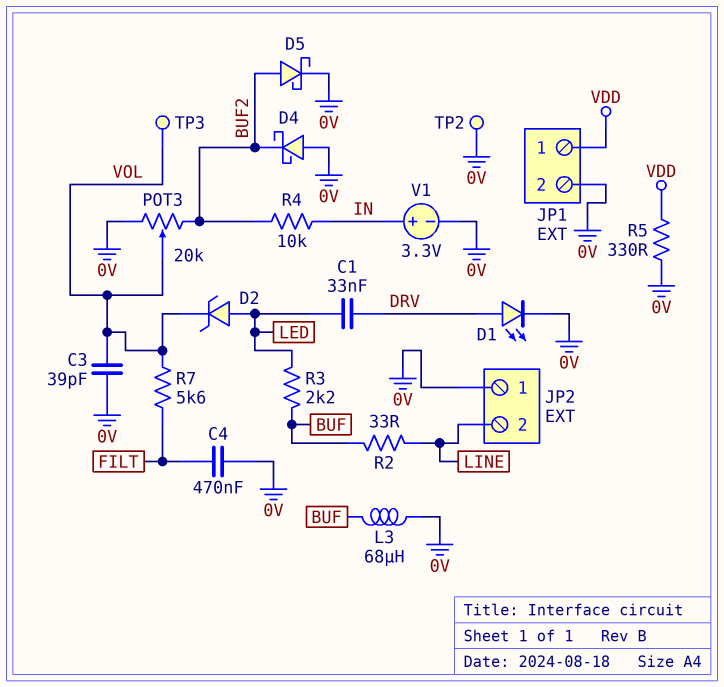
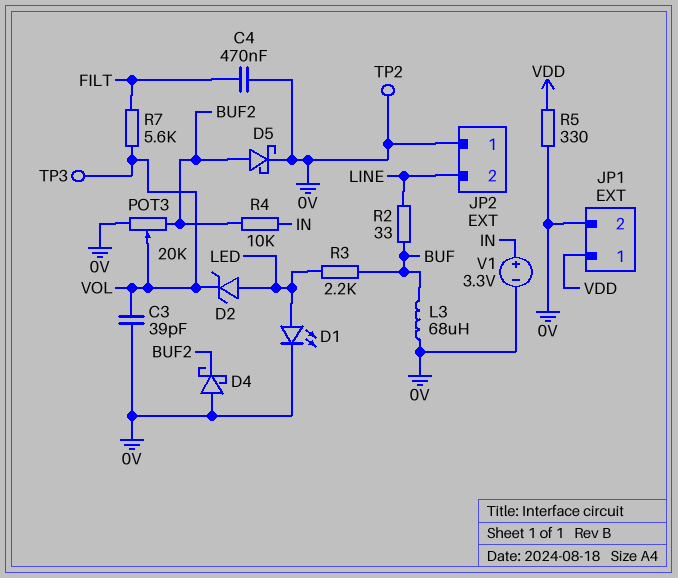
C1: 33nF (DRV, LED) -> none
D1: LED (A DRV, K 0V) -> LED (A LED, K 0V)

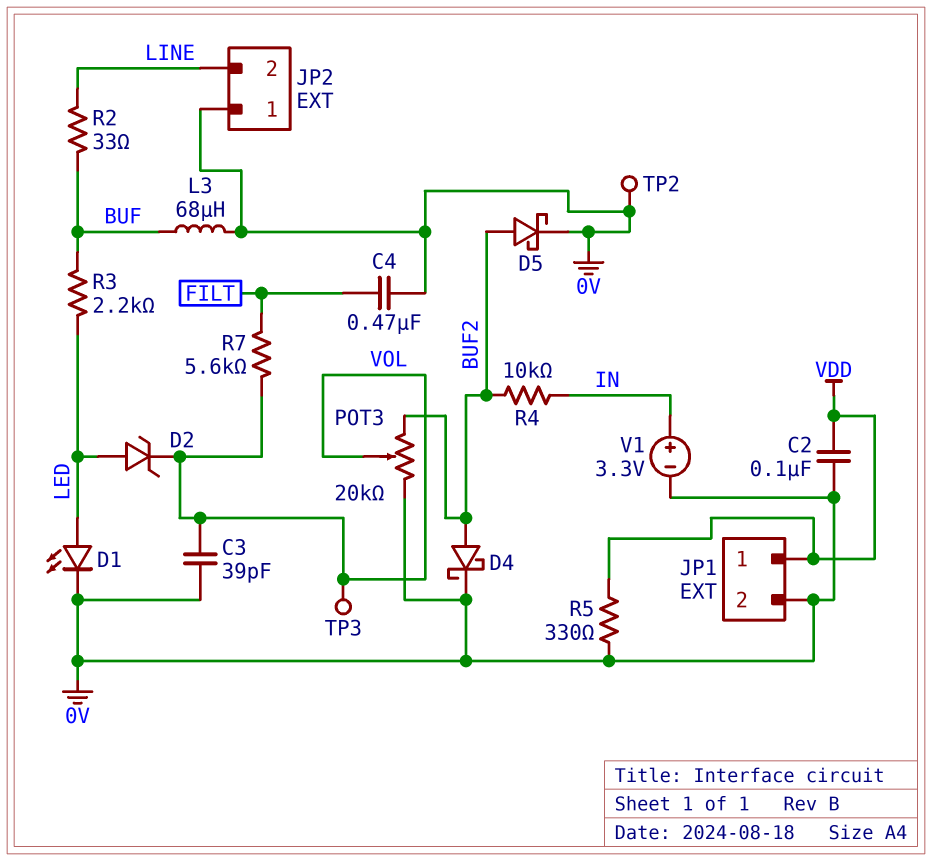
C2: none -> 100nF (0V, VDD)
D4: schottky (A 0V, K BUF2) -> schottky (A BUF2, K 0V)

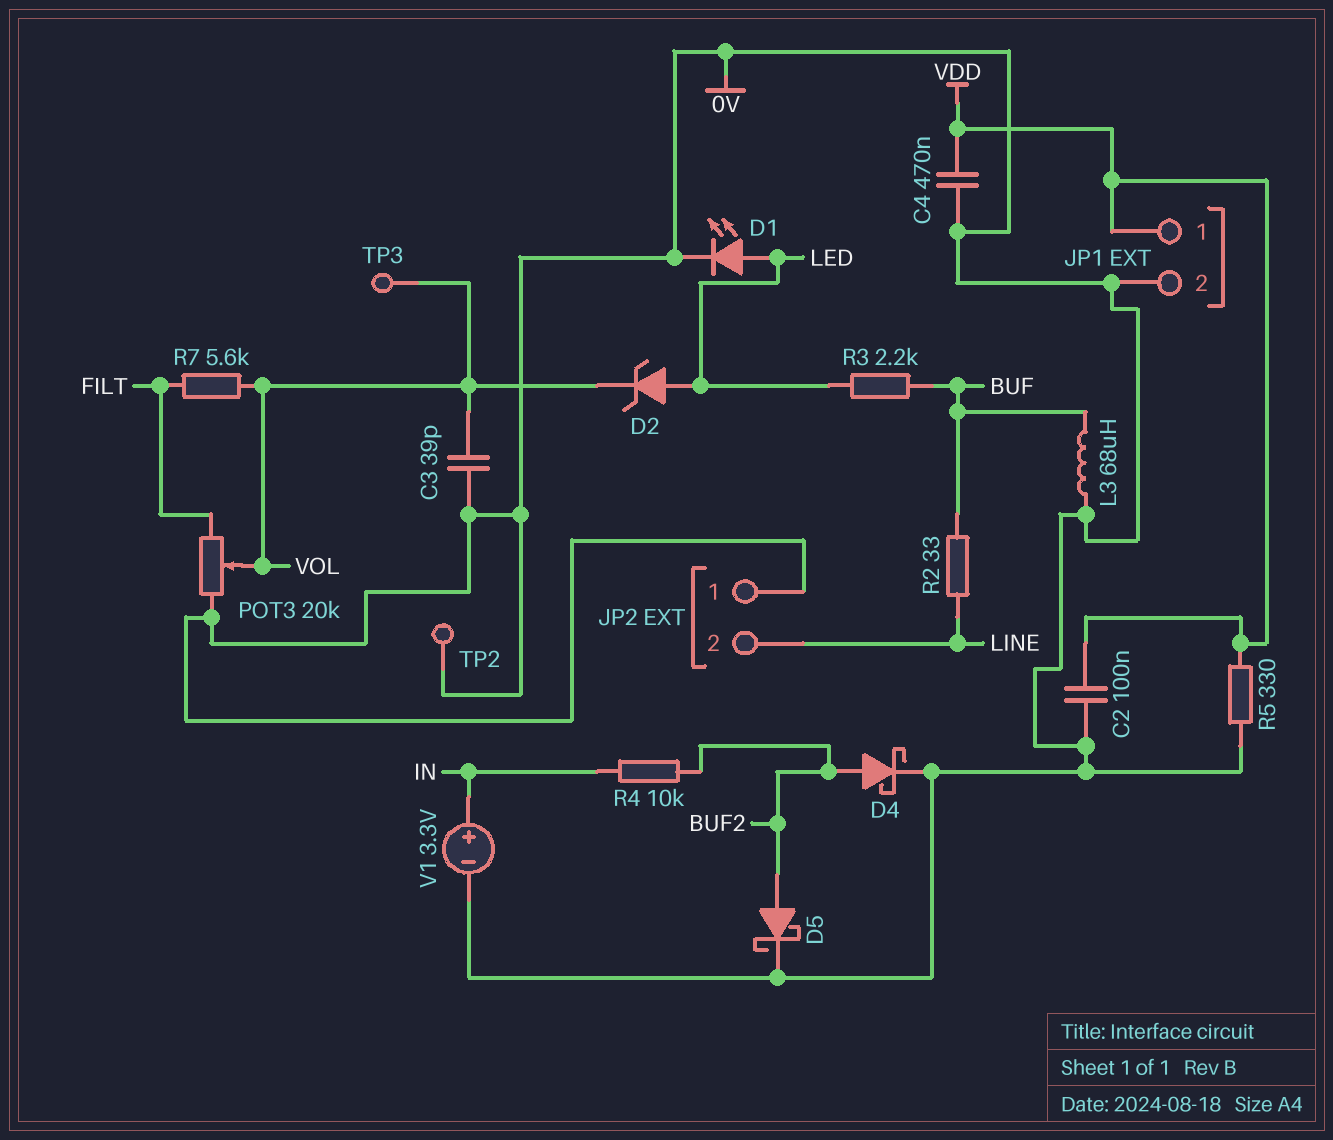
C4: 470nF (0V, FILT) -> 470nF (0V, VDD)
POT3: 20k (0V, BUF2, wiper VOL) -> 20k (0V, FILT, wiper VOL)

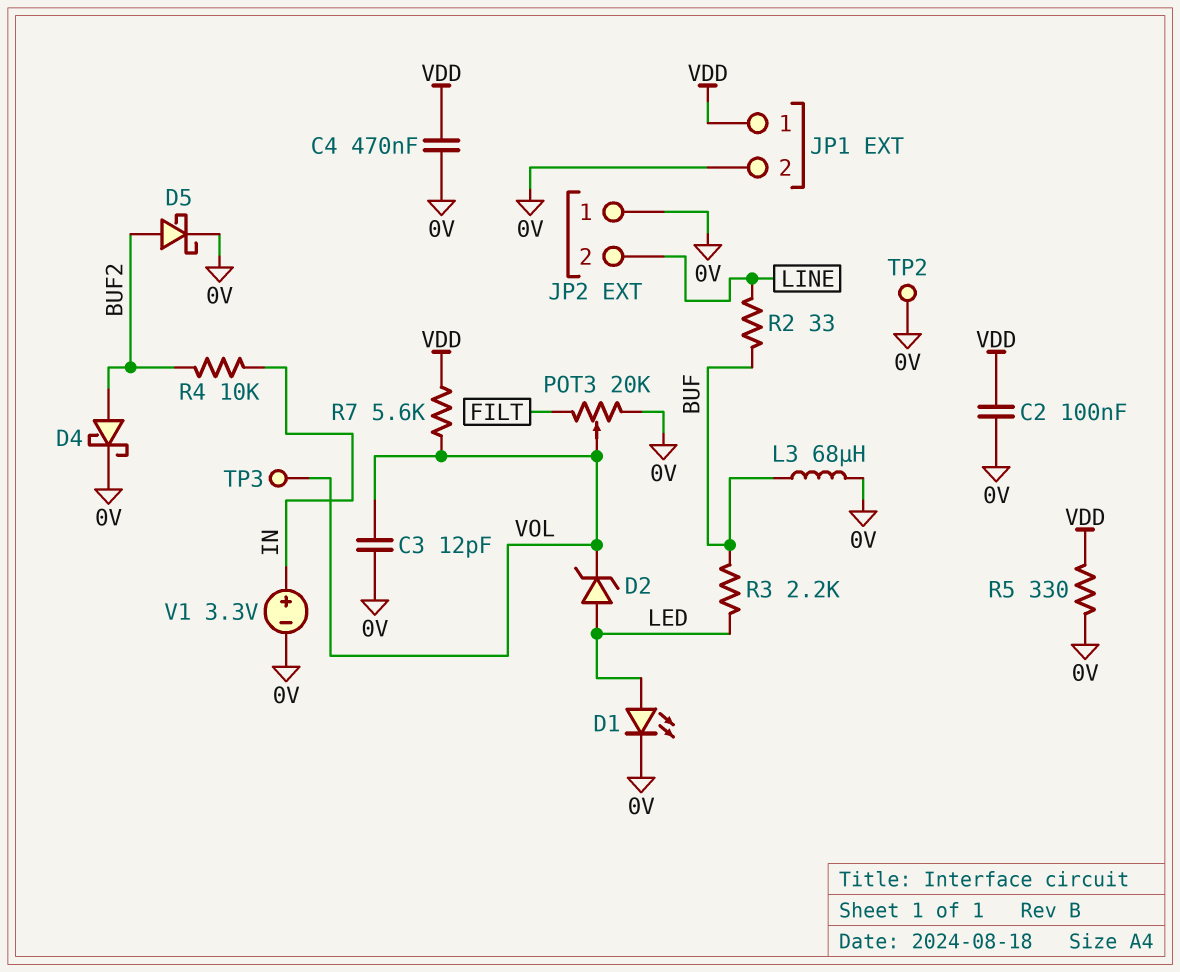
C3: 39pF (0V, VOL) -> 12pF (0V, VOL)
R7: 5.6k (FILT, VOL) -> 5.6k (VDD, VOL)

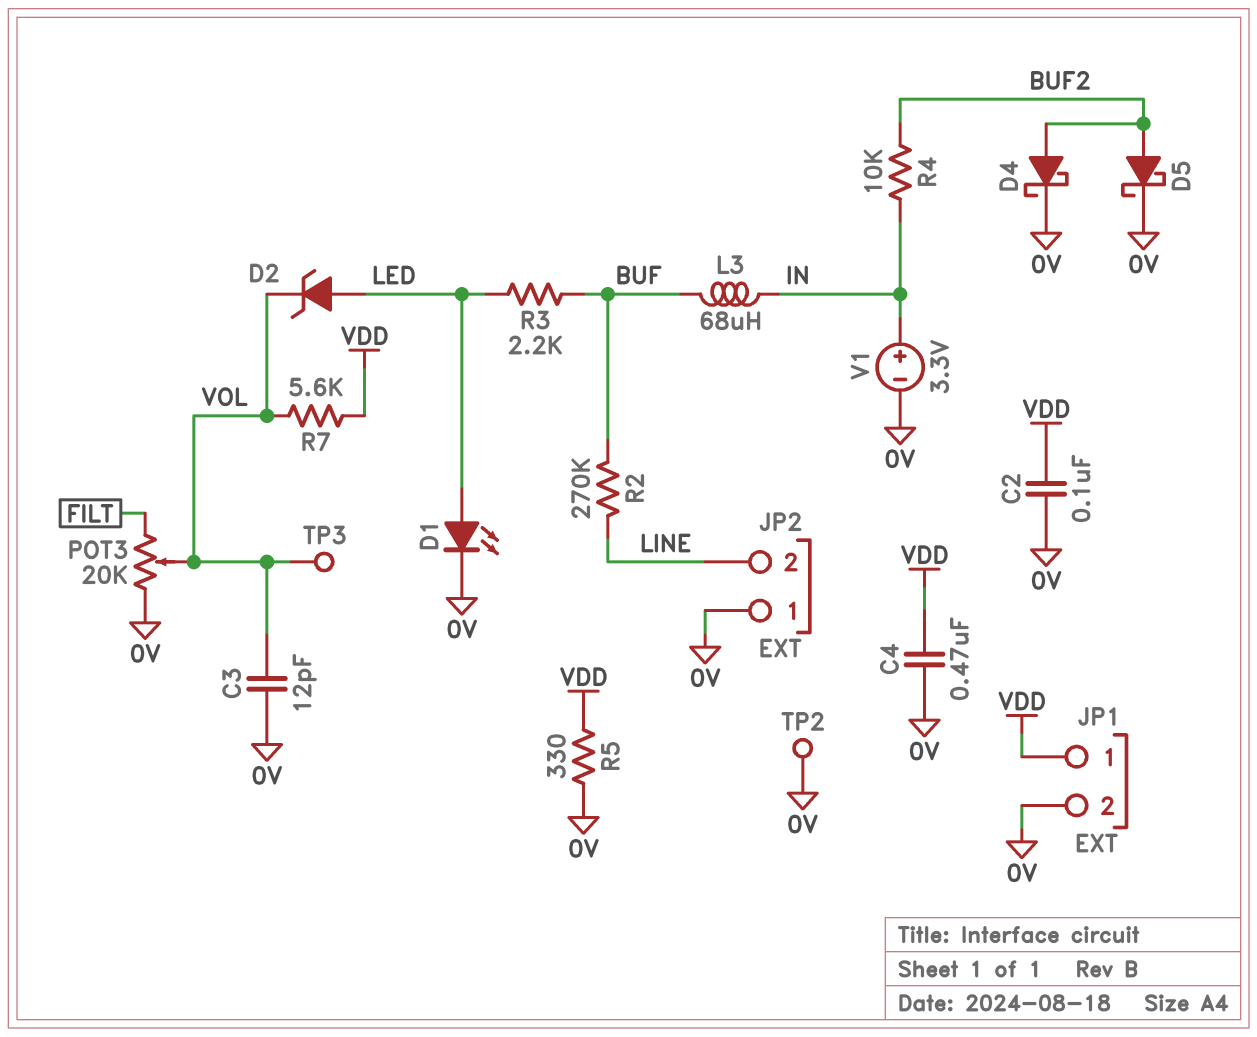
L3: 68uH (0V, BUF) -> 68uH (BUF, IN)
R2: 33 (BUF, LINE) -> 270k (BUF, LINE)

